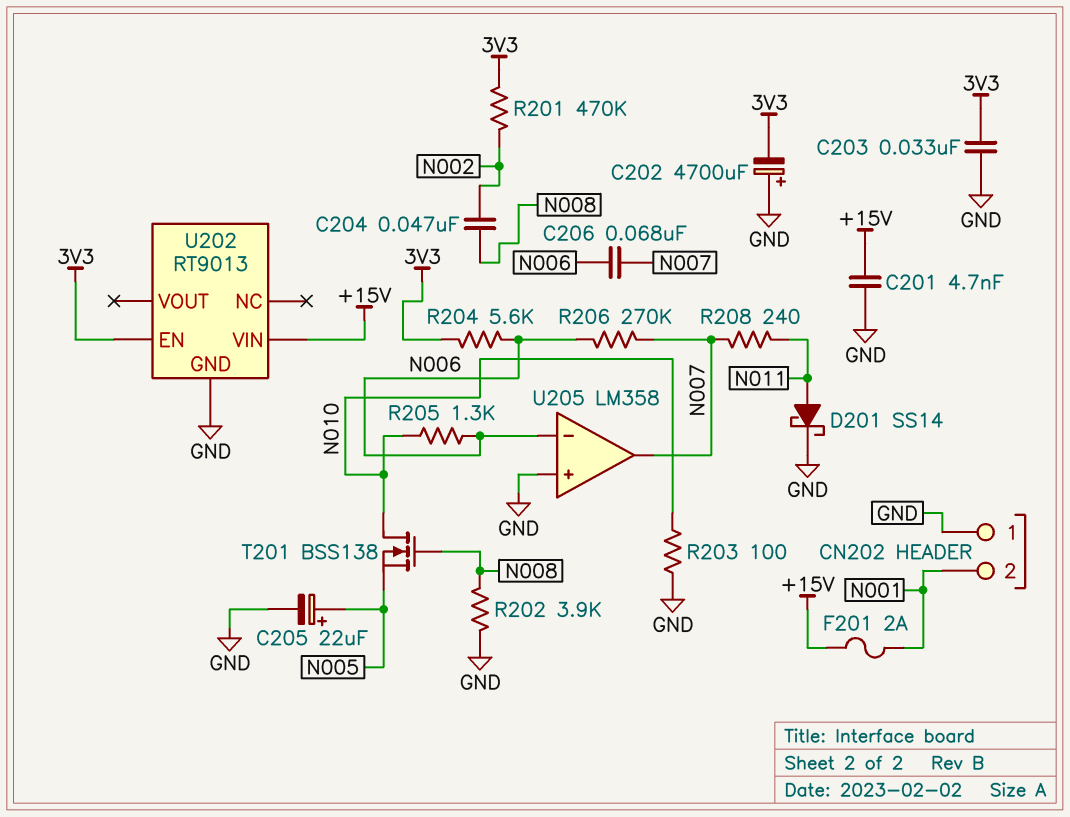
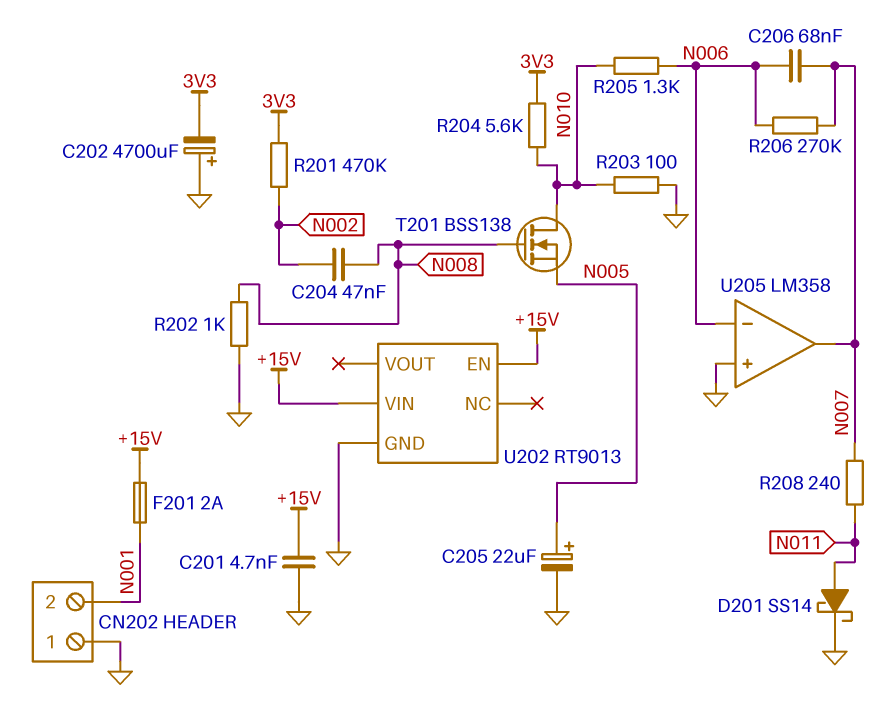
C203: 33nF (3V3, GND) -> none
R202: 3.9k (GND, N008) -> 1k (GND, N008)
R204: 5.6k (3V3, N006) -> 5.6k (3V3, N010)
U202 pin EN: 3V3 -> +15V

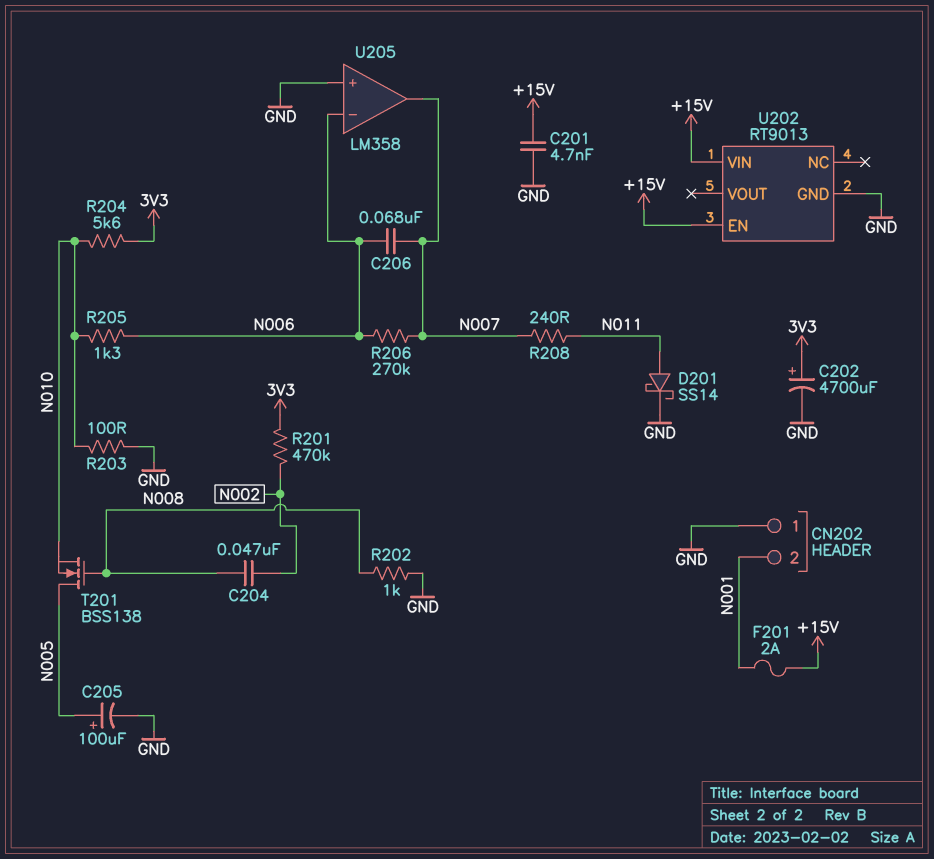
C202: 4700uF (plus GND, minus 3V3) -> 4700uF (plus 3V3, minus GND)
C205: 22uF (plus N005, minus GND) -> 100uF (plus N005, minus GND)
T201: NMOS BSS138 (G N008, D N010, S N005) -> NMOS BSS138 (G N008, D N005, S N010)

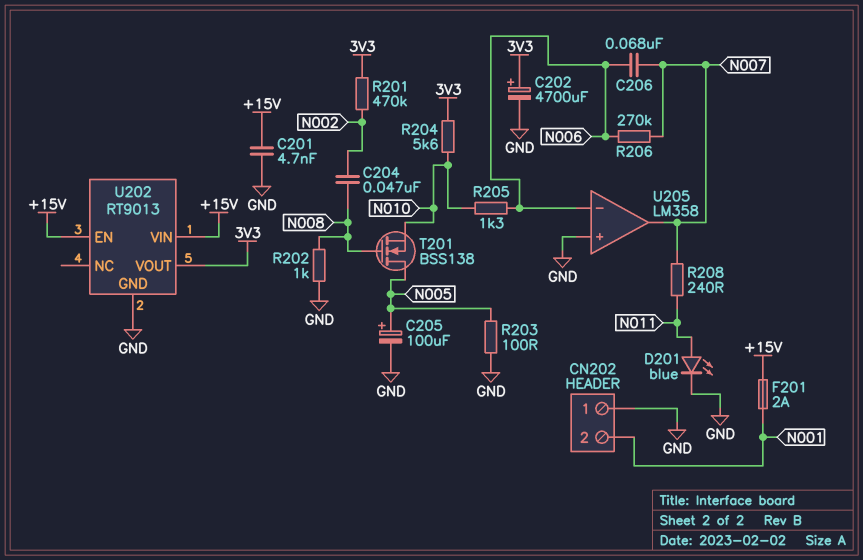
D201: schottky SS14 (A N011, K GND) -> LED blue (A N011, K GND)
R203: 100 (GND, N010) -> 100 (GND, N005)
U202 pin VOUT: none -> 3V3

